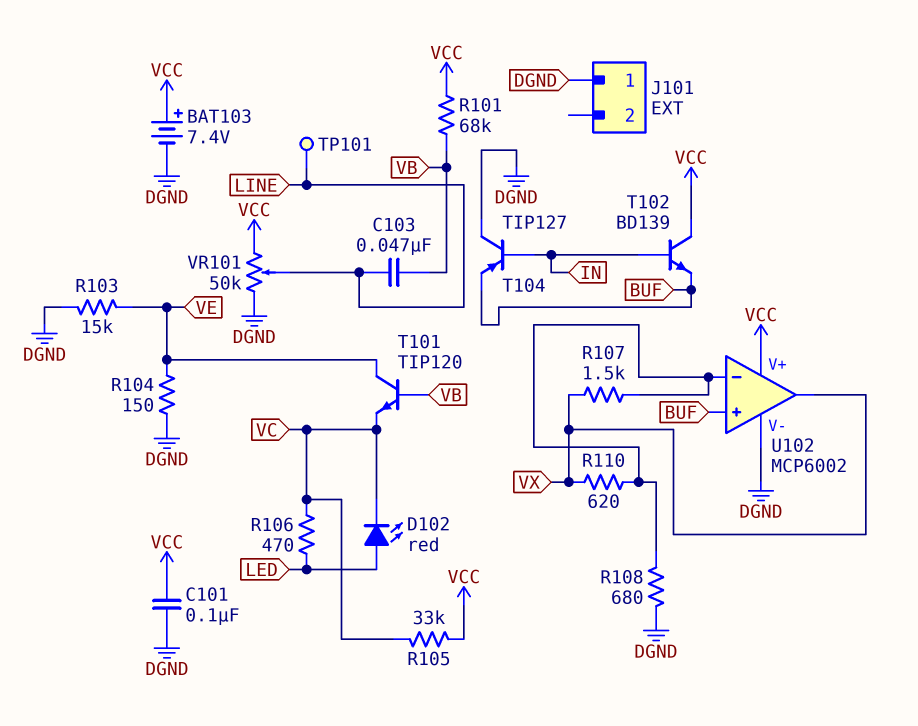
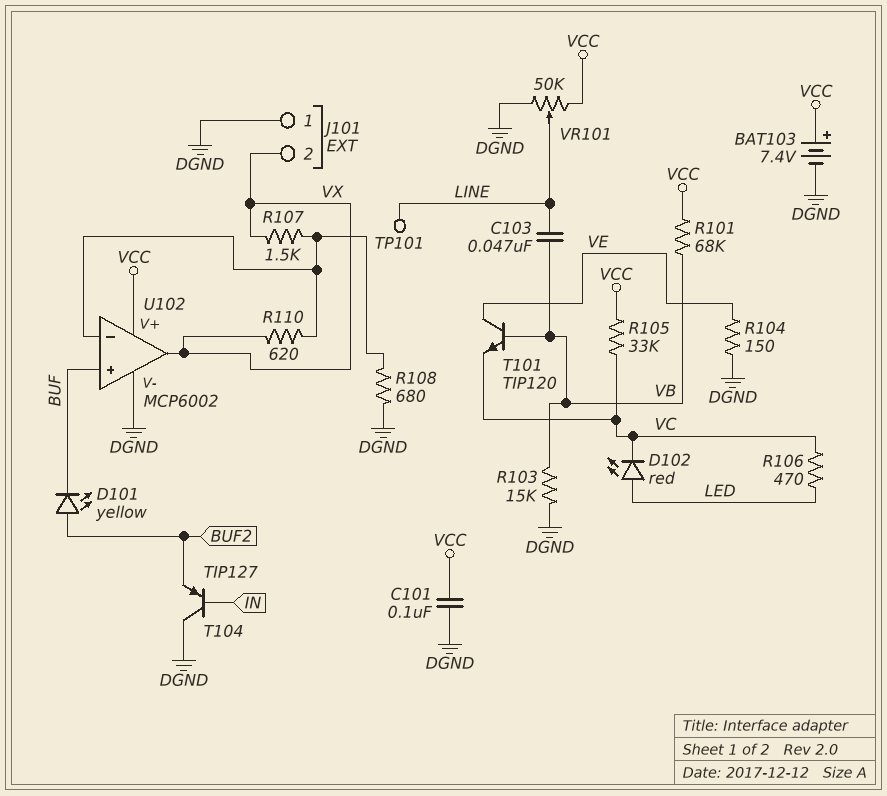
D101: none -> LED yellow (A BUF2, K BUF)
J101 pin 2: none -> VX
R103: 15k (DGND, VE) -> 15k (DGND, VB)
T102: NPN BD139 (B IN, C VCC, E BUF) -> none
T104: PNP TIP127 (B IN, C DGND, E BUF) -> PNP TIP127 (B IN, C DGND, E BUF2)

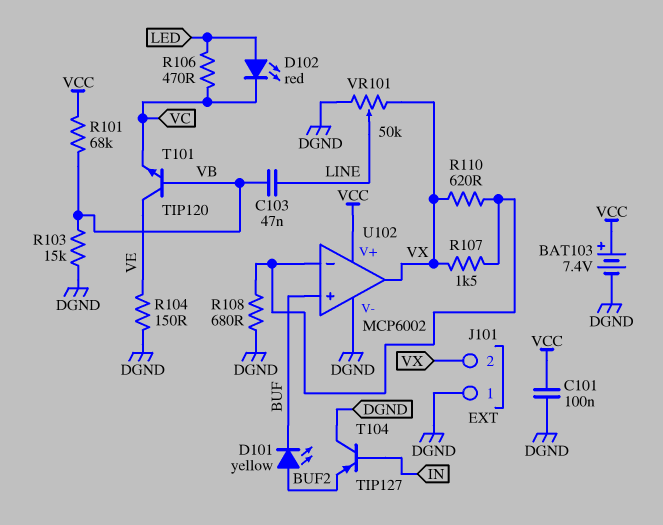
R105: 33k (VC, VCC) -> none
TP101: test point (LINE) -> none
VR101: 50k (DGND, VCC, wiper LINE) -> 50k (DGND, VX, wiper LINE)

